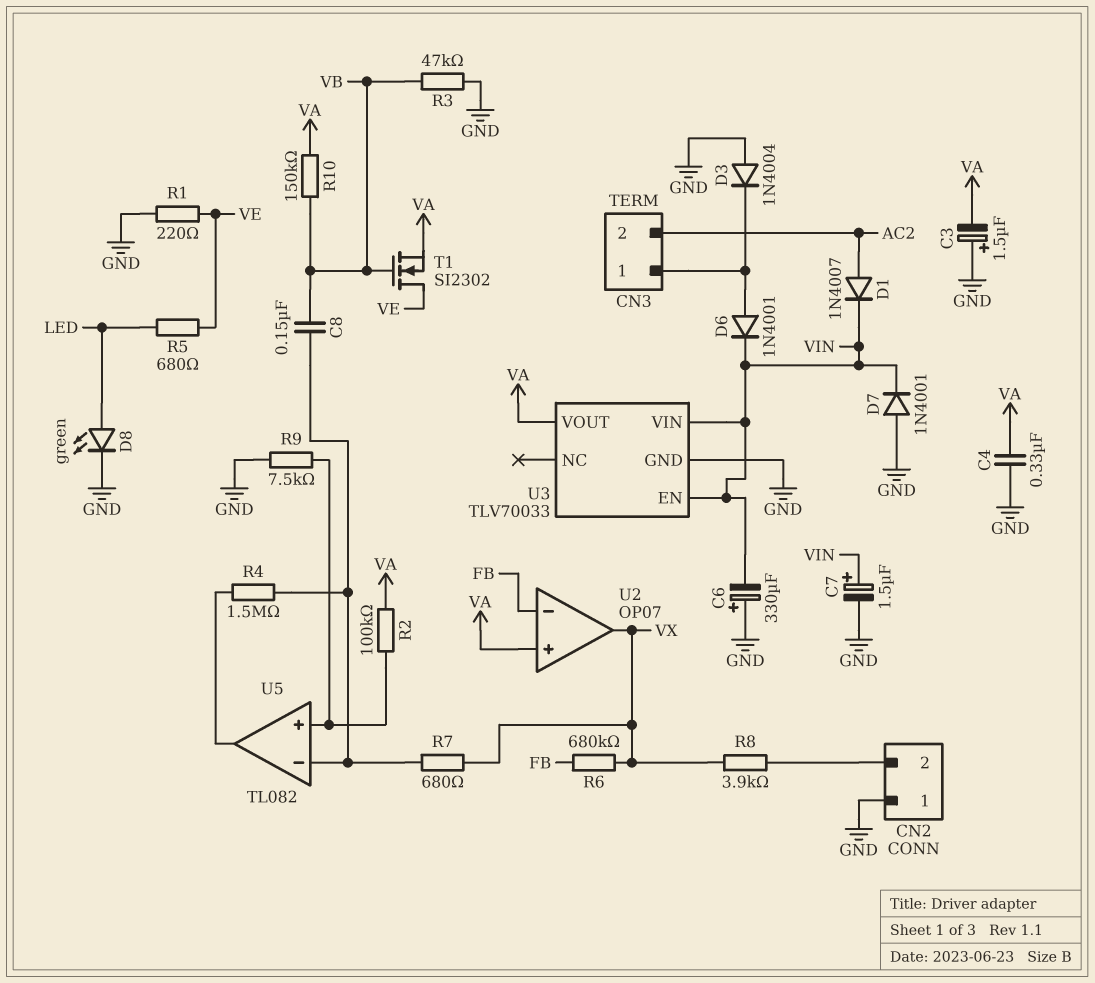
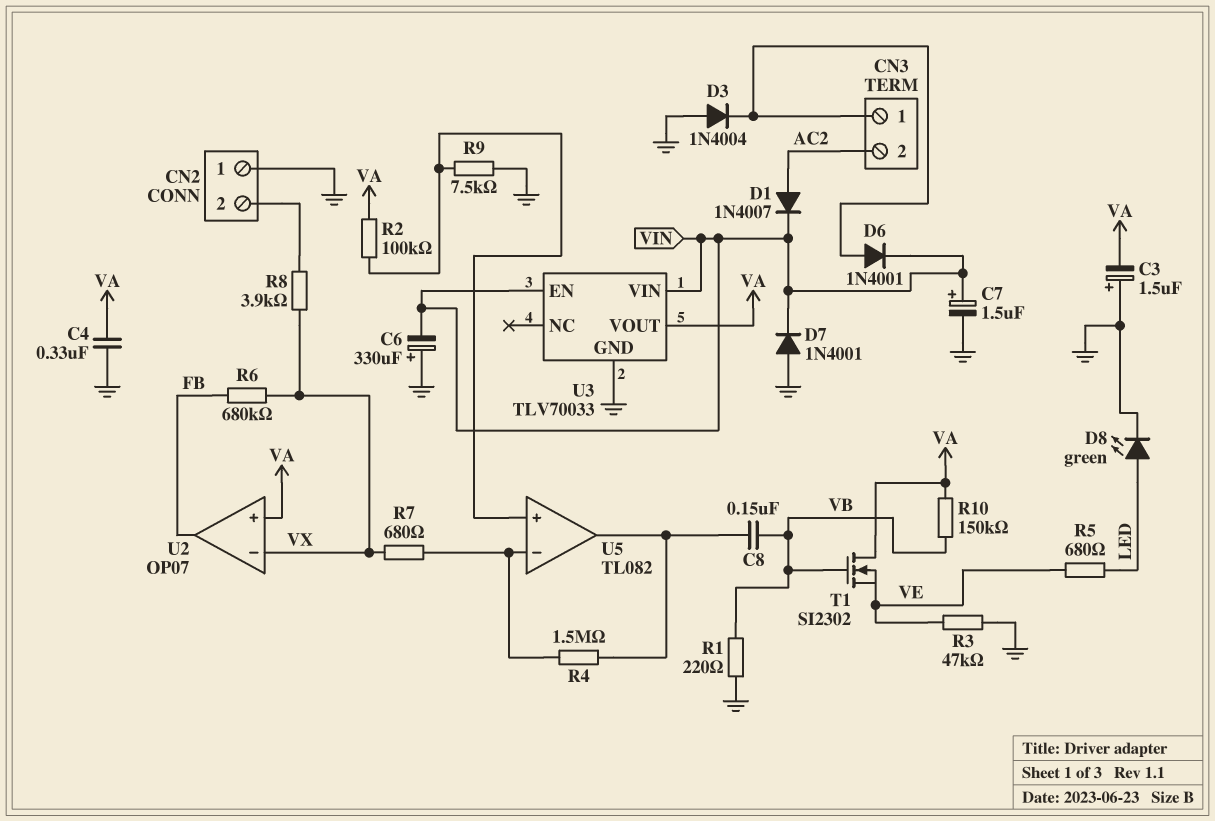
C8: 150nF (U5/in-, VB) -> 150nF (U5/out, VB)
R1: 220 (GND, VE) -> 220 (GND, VB)
R3: 47k (GND, VB) -> 47k (GND, VE)
T1: NMOS SI2302 (G VB, D VE, S VA) -> NMOS SI2302 (G VB, D VA, S VE)
U2 pin in-: FB -> VX
U2 pin out: VX -> FB

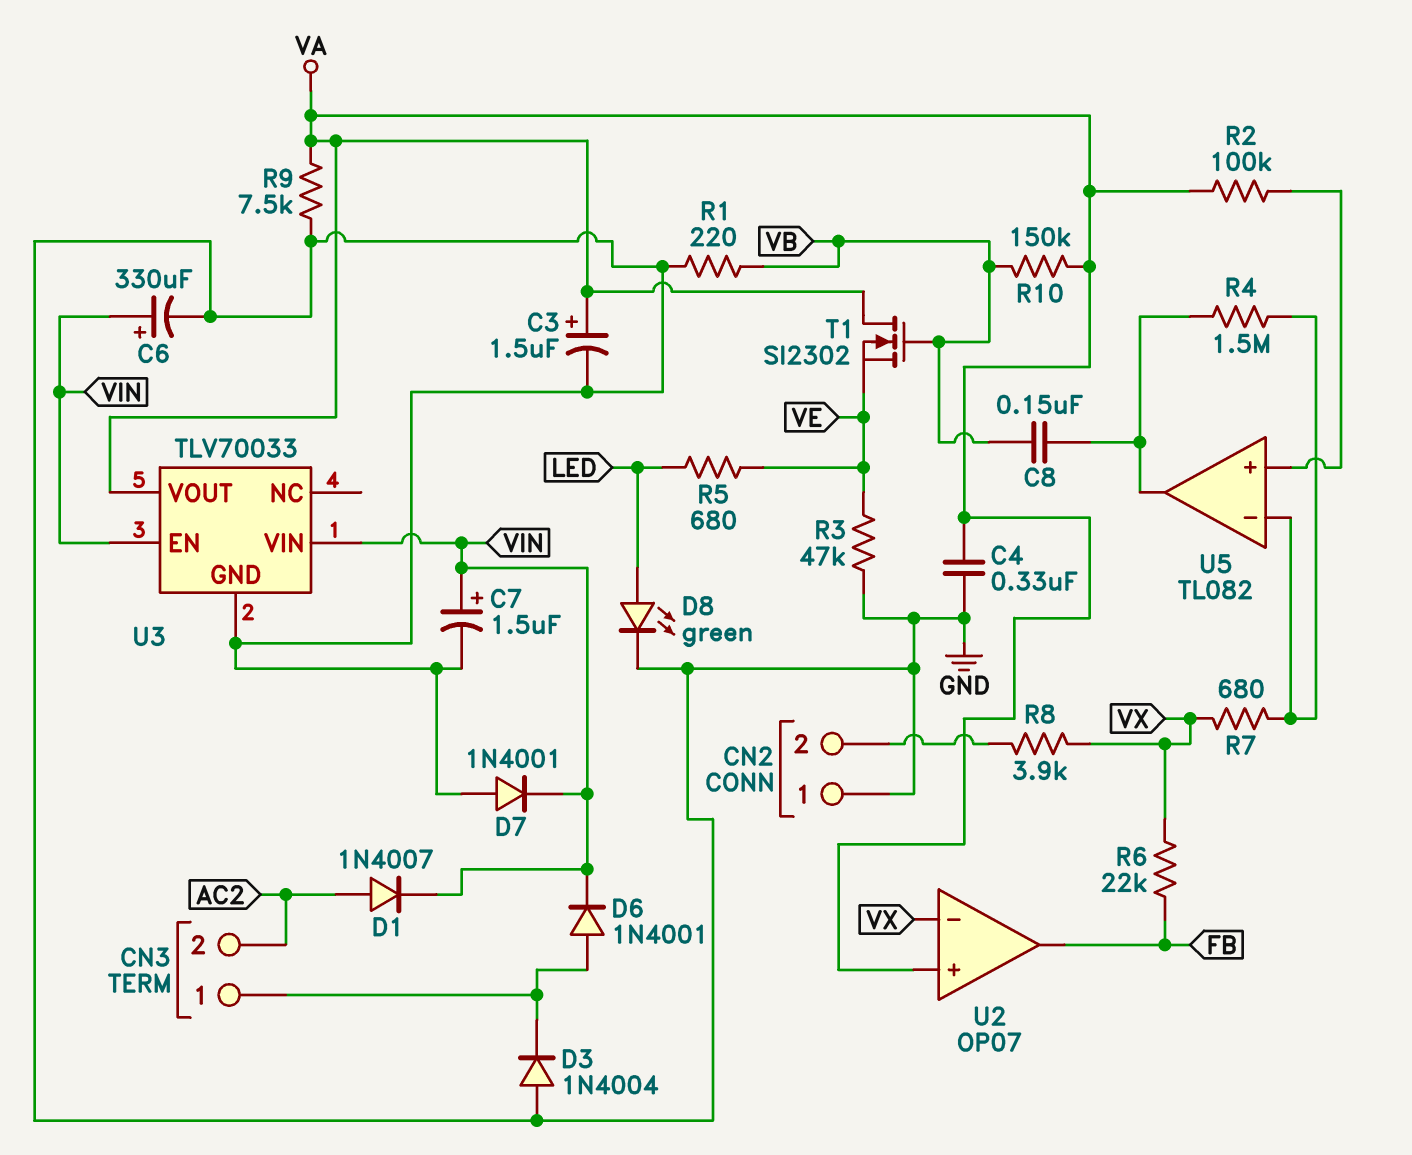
C3: 1.5uF (plus GND, minus VA) -> 1.5uF (plus VA, minus GND)
C6: 330uF (plus GND, minus VIN) -> 330uF (plus VIN, minus GND)
R6: 680k (FB, VX) -> 22k (FB, VX)
R9: 7.5k (GND, U5/in+) -> 7.5k (GND, VA)

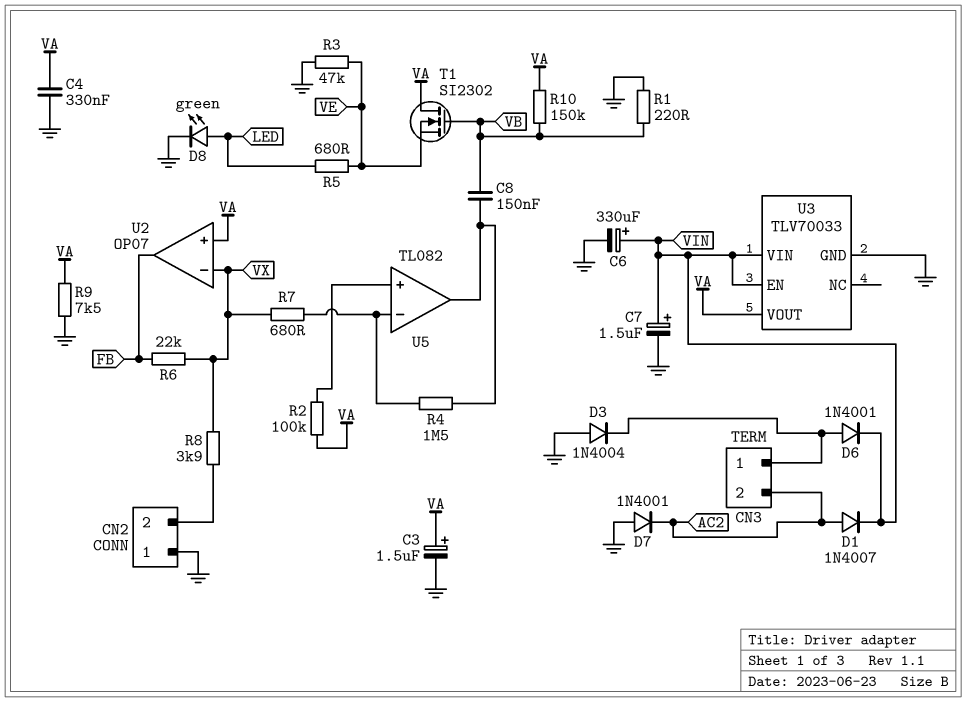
D7: diode 1N4001 (A GND, K VIN) -> diode 1N4001 (A GND, K AC2)

